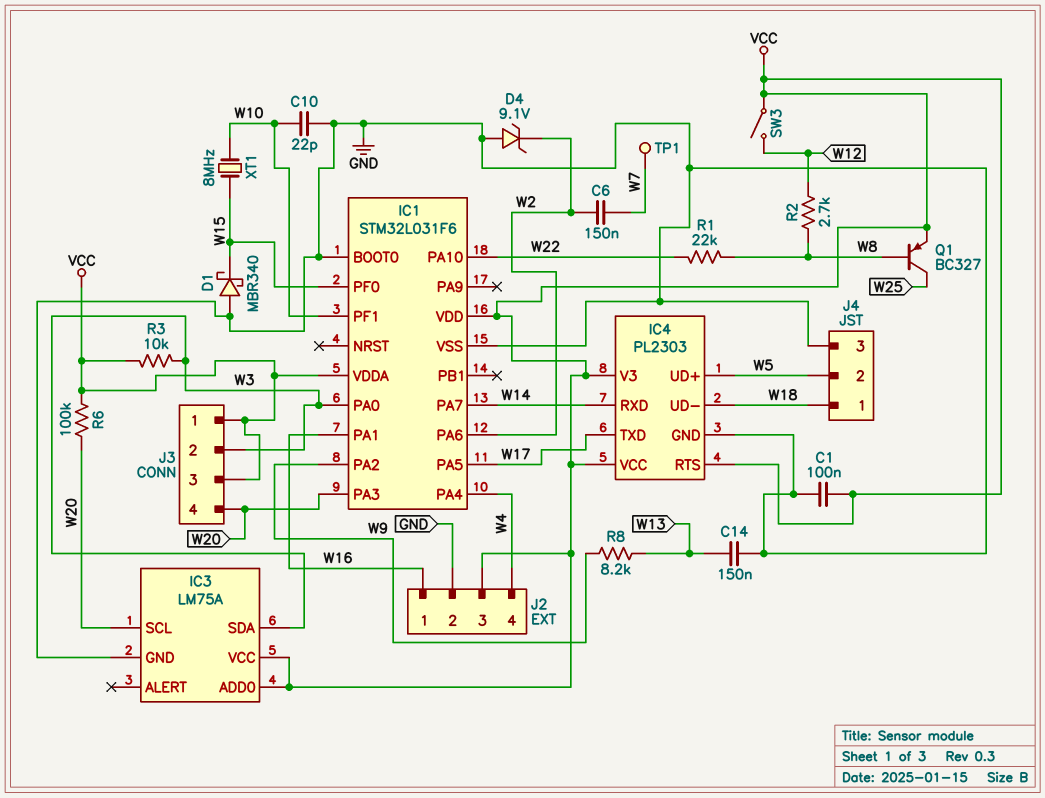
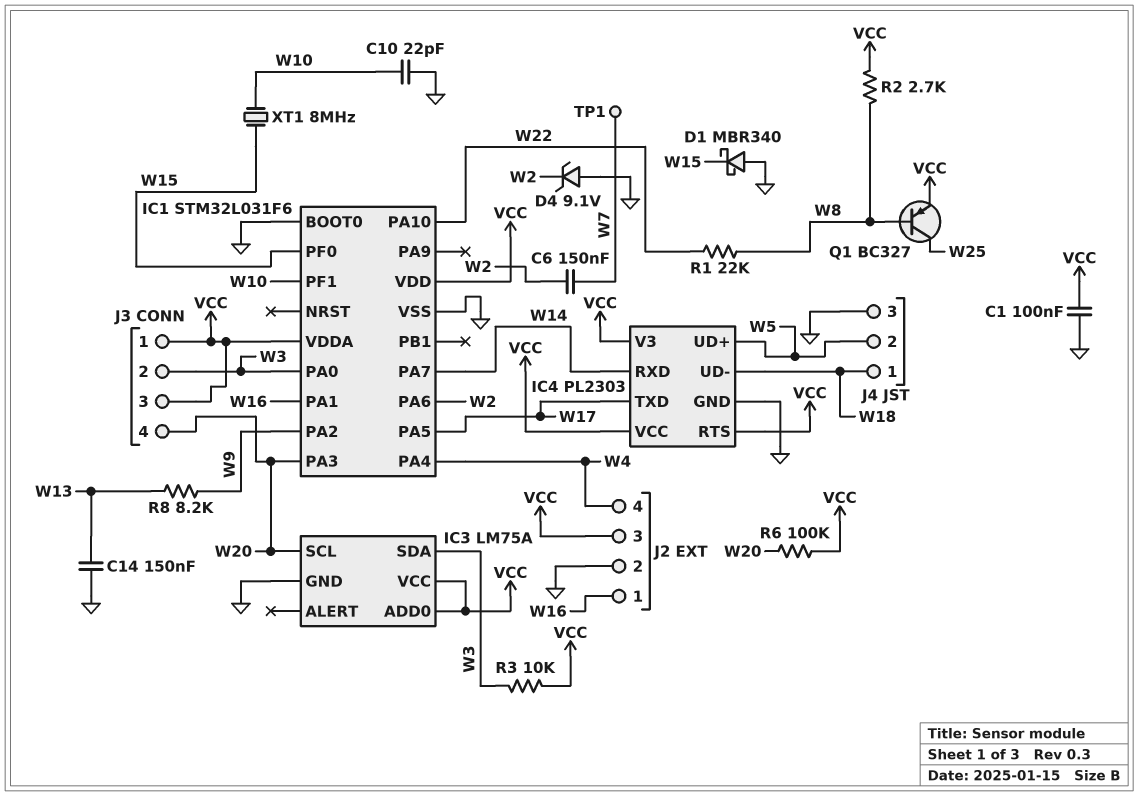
R2: 2.7k (W8, W12) -> 2.7k (VCC, W8)
SW3: switch (VCC, W12) -> none

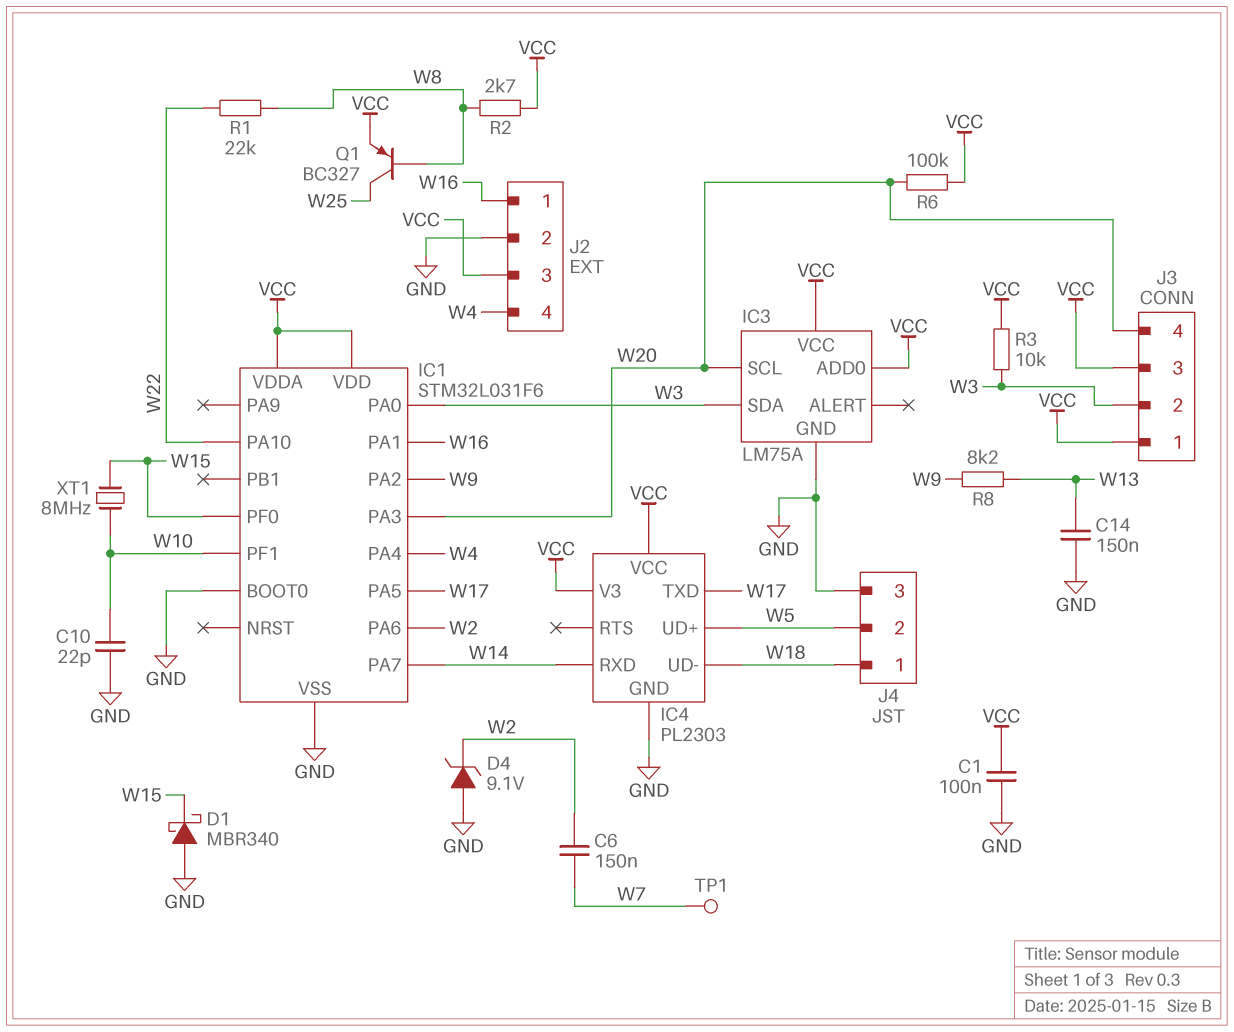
IC4 pin RTS: VCC -> none

